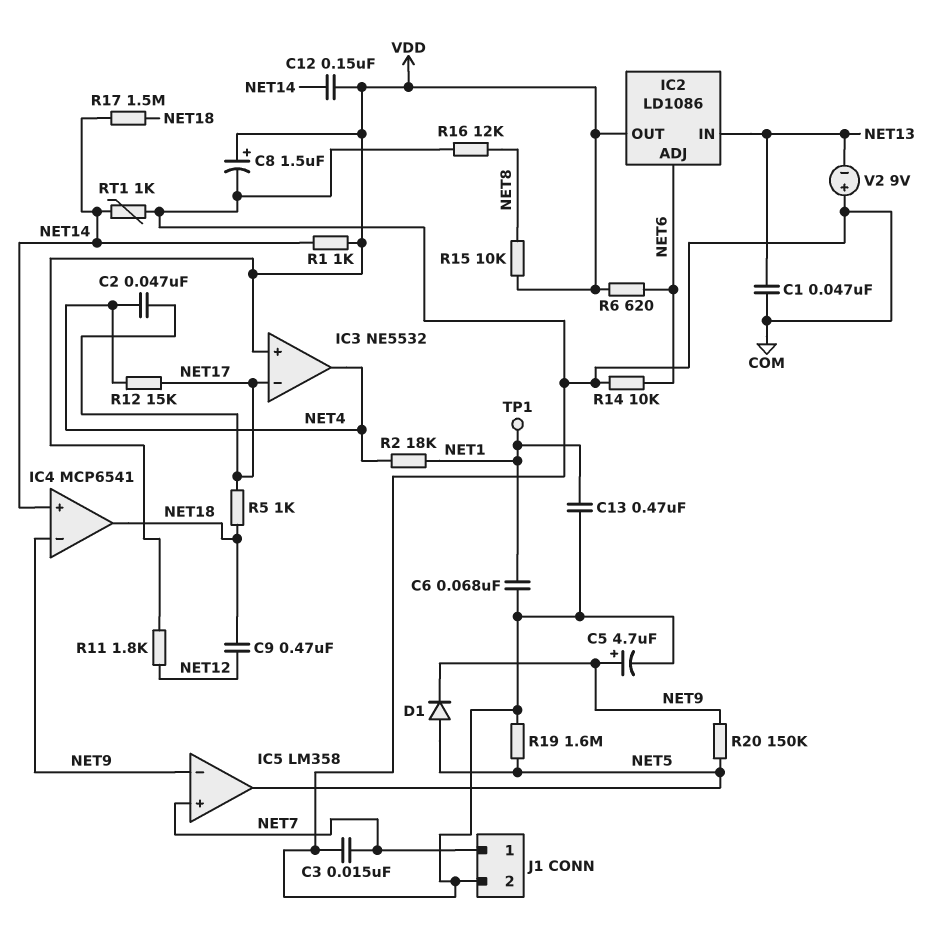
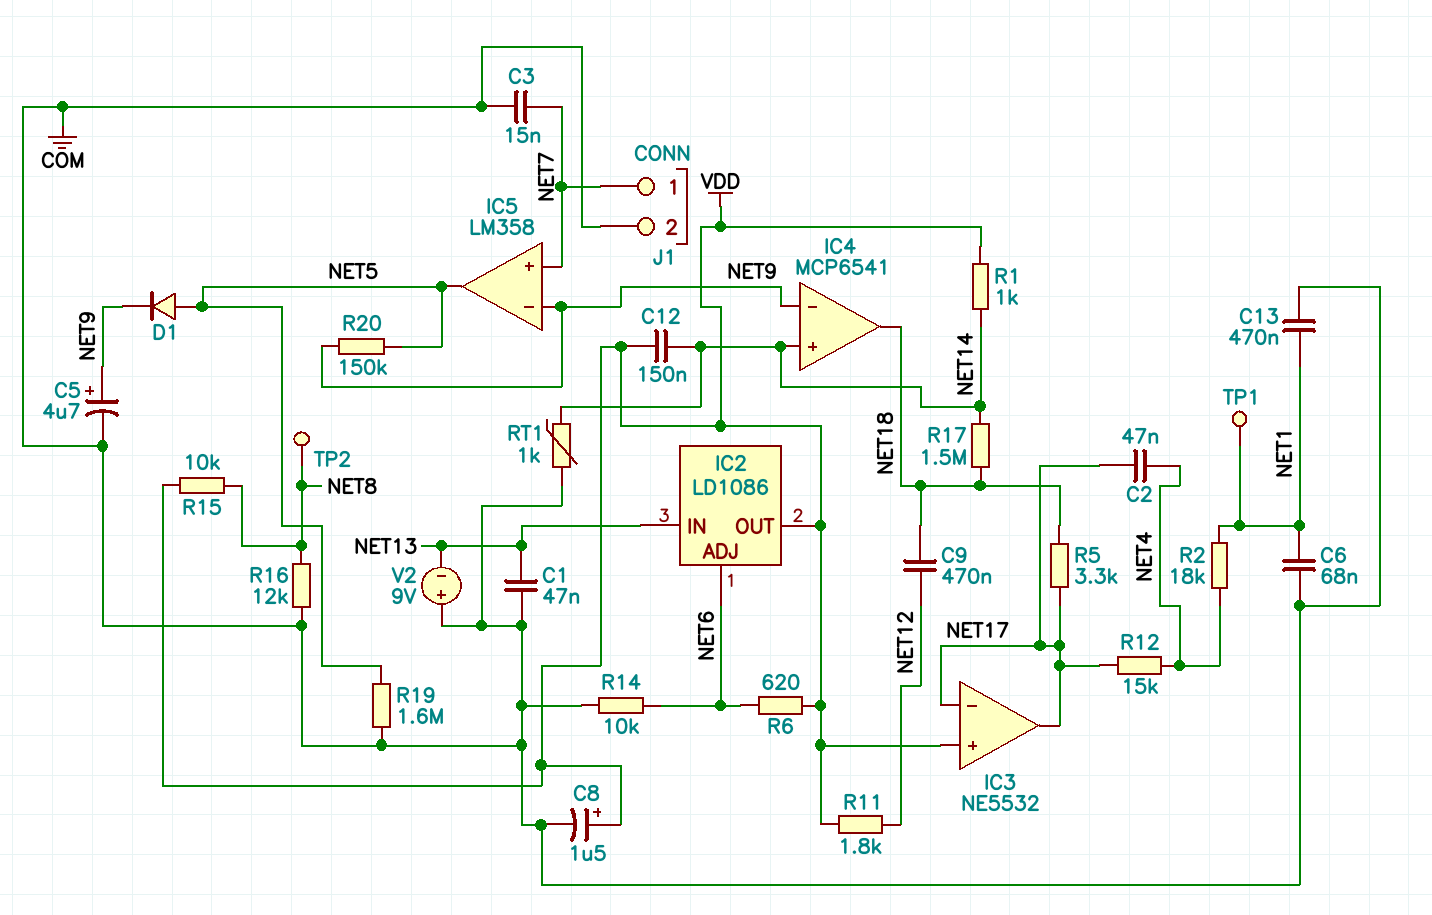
IC3 pin out: NET4 -> NET17
R5: 1k (NET17, NET18) -> 3.3k (NET17, NET18)
TP2: none -> test point (NET8)

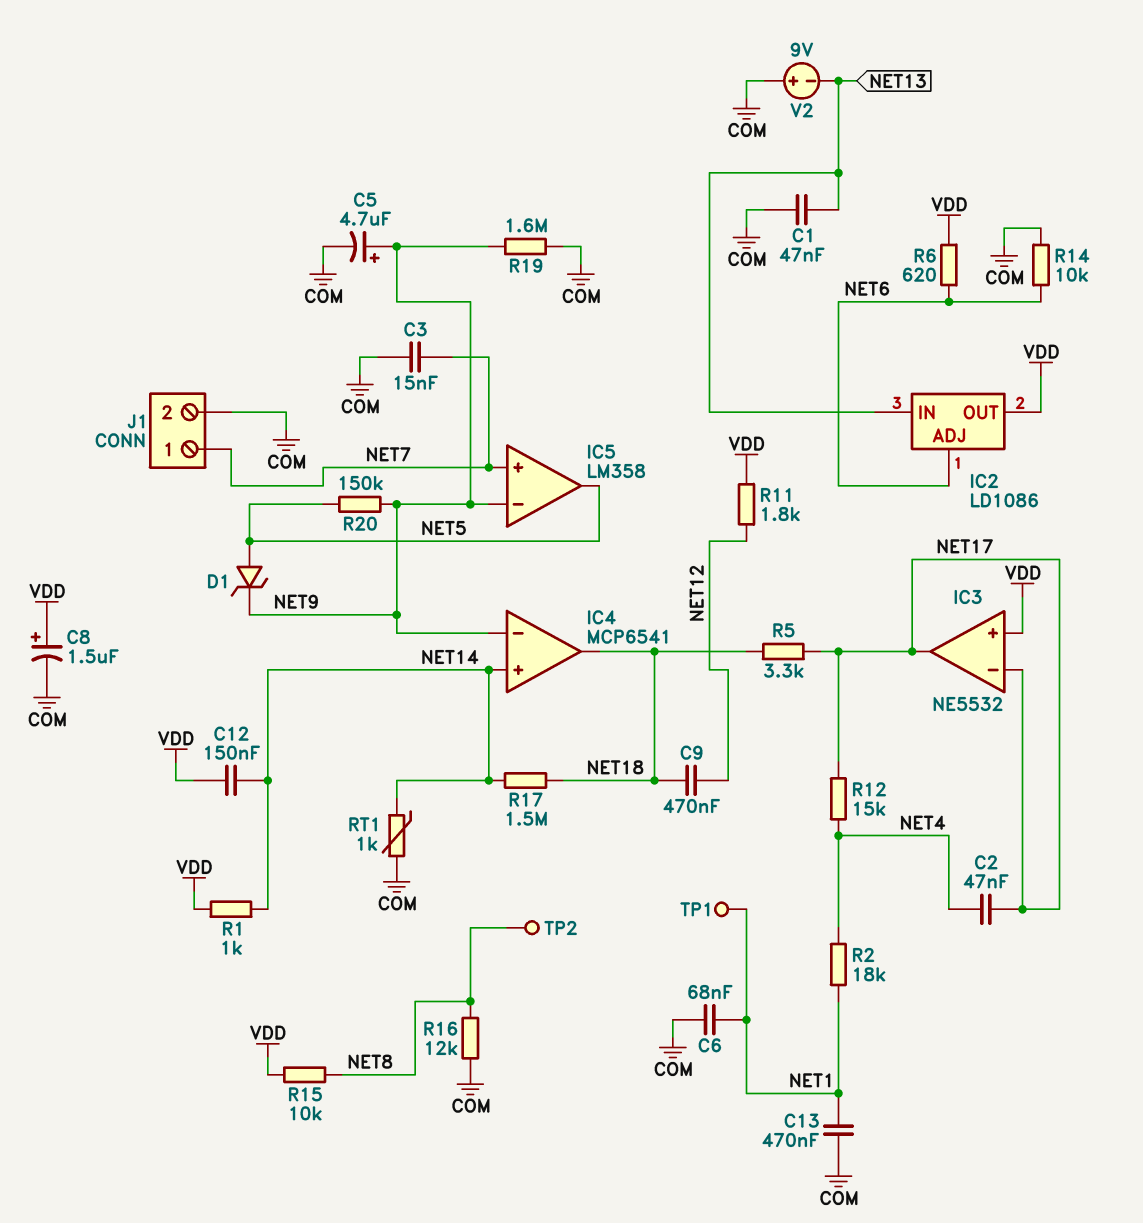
D1: diode (A NET5, K NET9) -> zener (A NET5, K NET9)
R19: 1.6M (COM, NET5) -> 1.6M (COM, NET9)

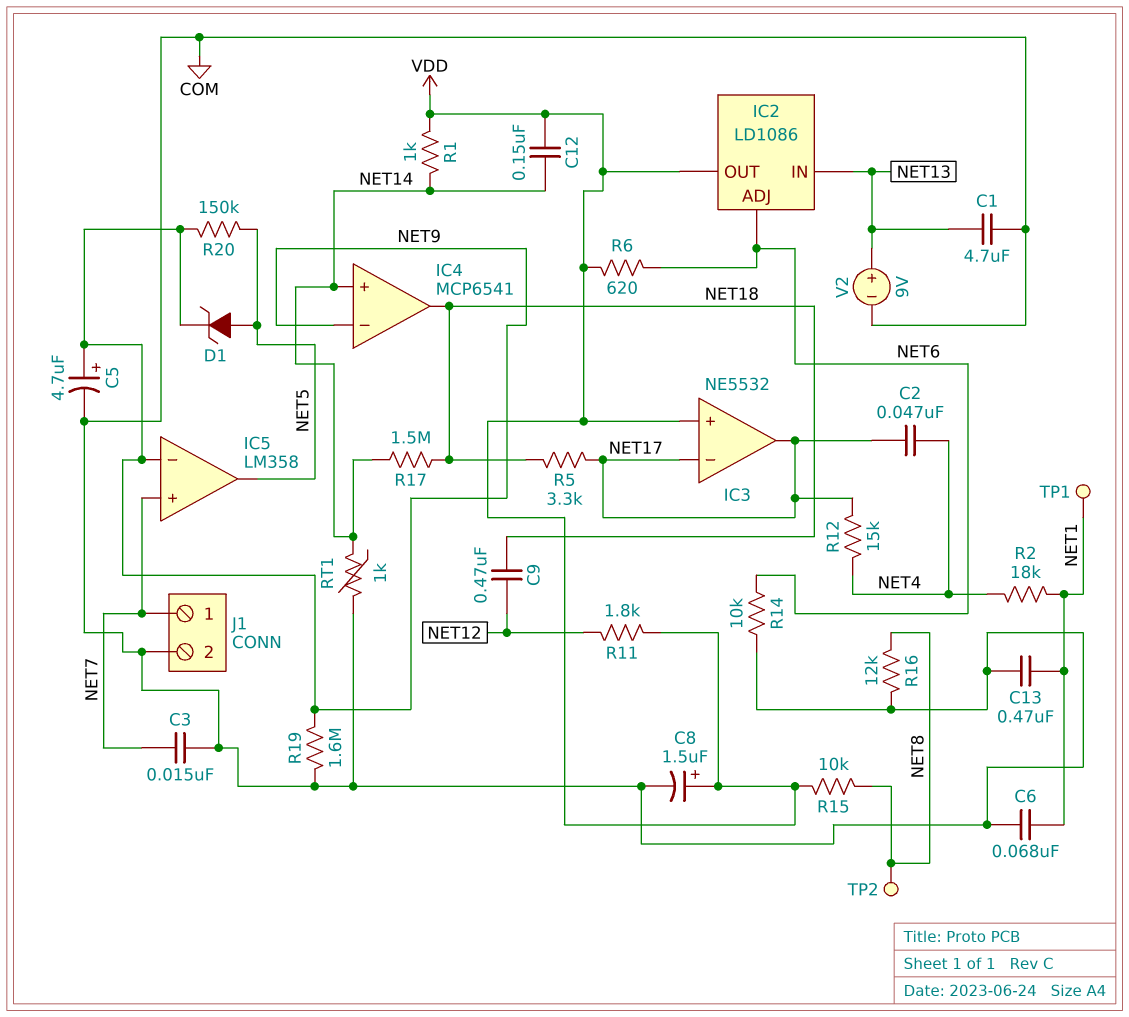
C1: 47nF (COM, NET13) -> 4.7uF (COM, NET13)
V2: 9V (plus COM, minus NET13) -> 9V (plus NET13, minus COM)

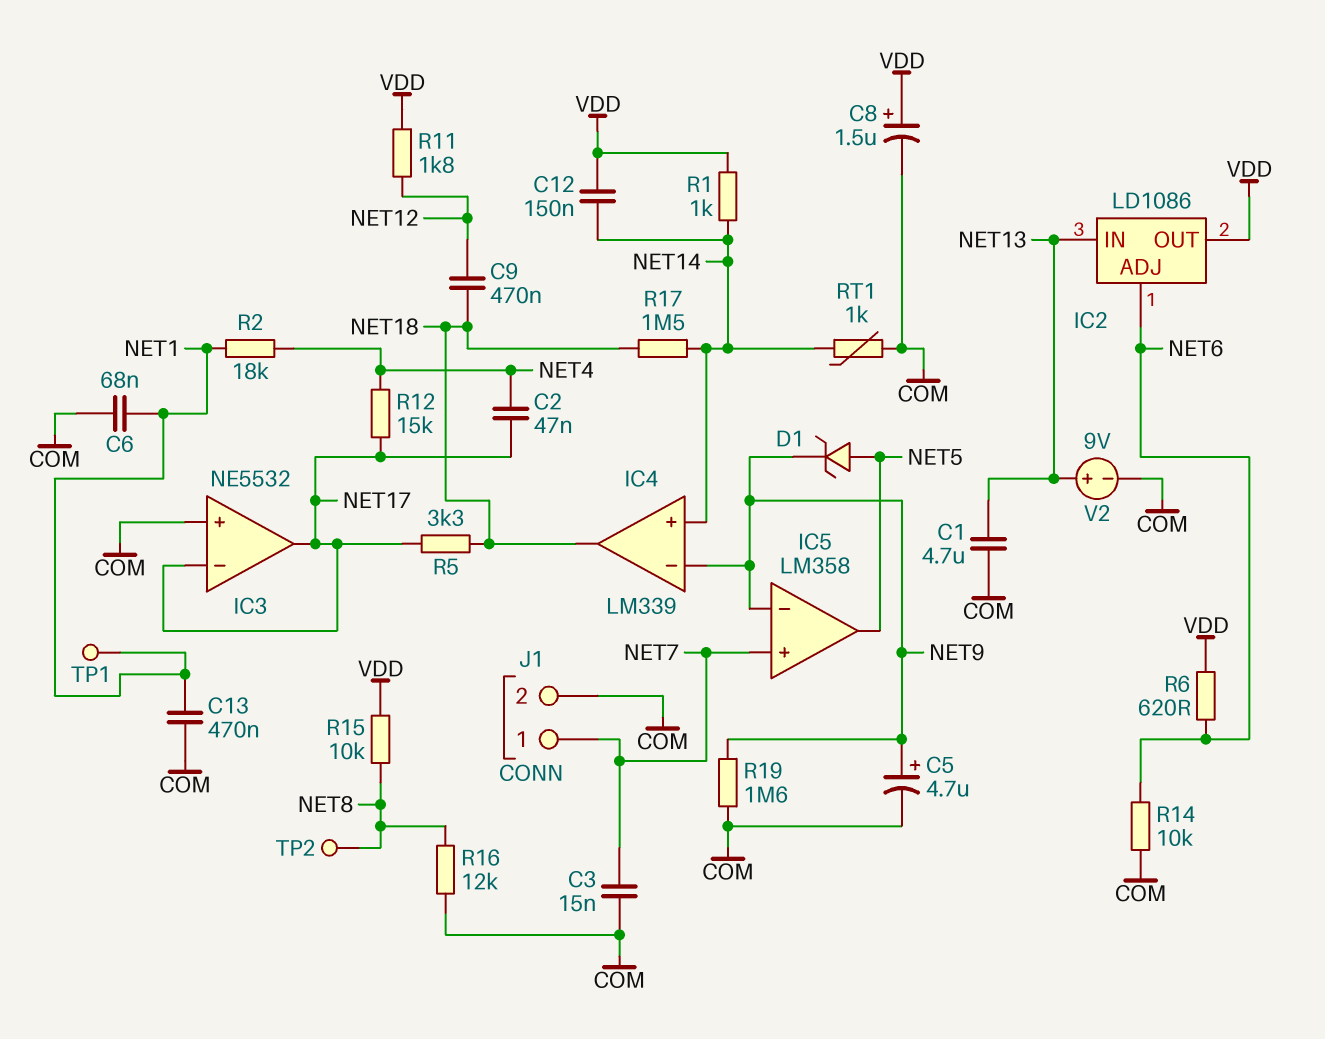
IC3 pin in+: VDD -> COM
IC4: MCP6541 -> LM339
R20: 150k (NET5, NET9) -> none

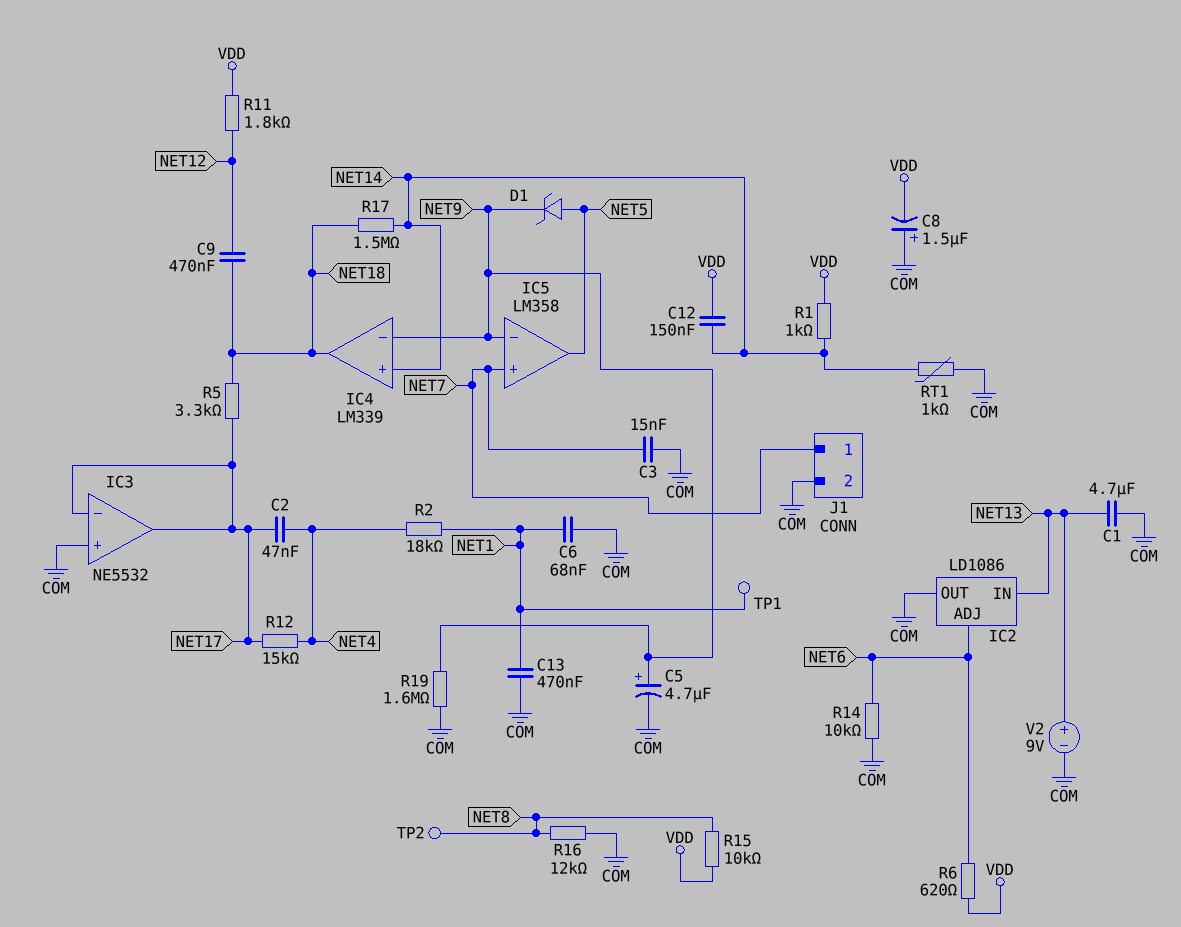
C8: 1.5uF (plus VDD, minus COM) -> 1.5uF (plus COM, minus VDD)
IC2 pin OUT: VDD -> COM

